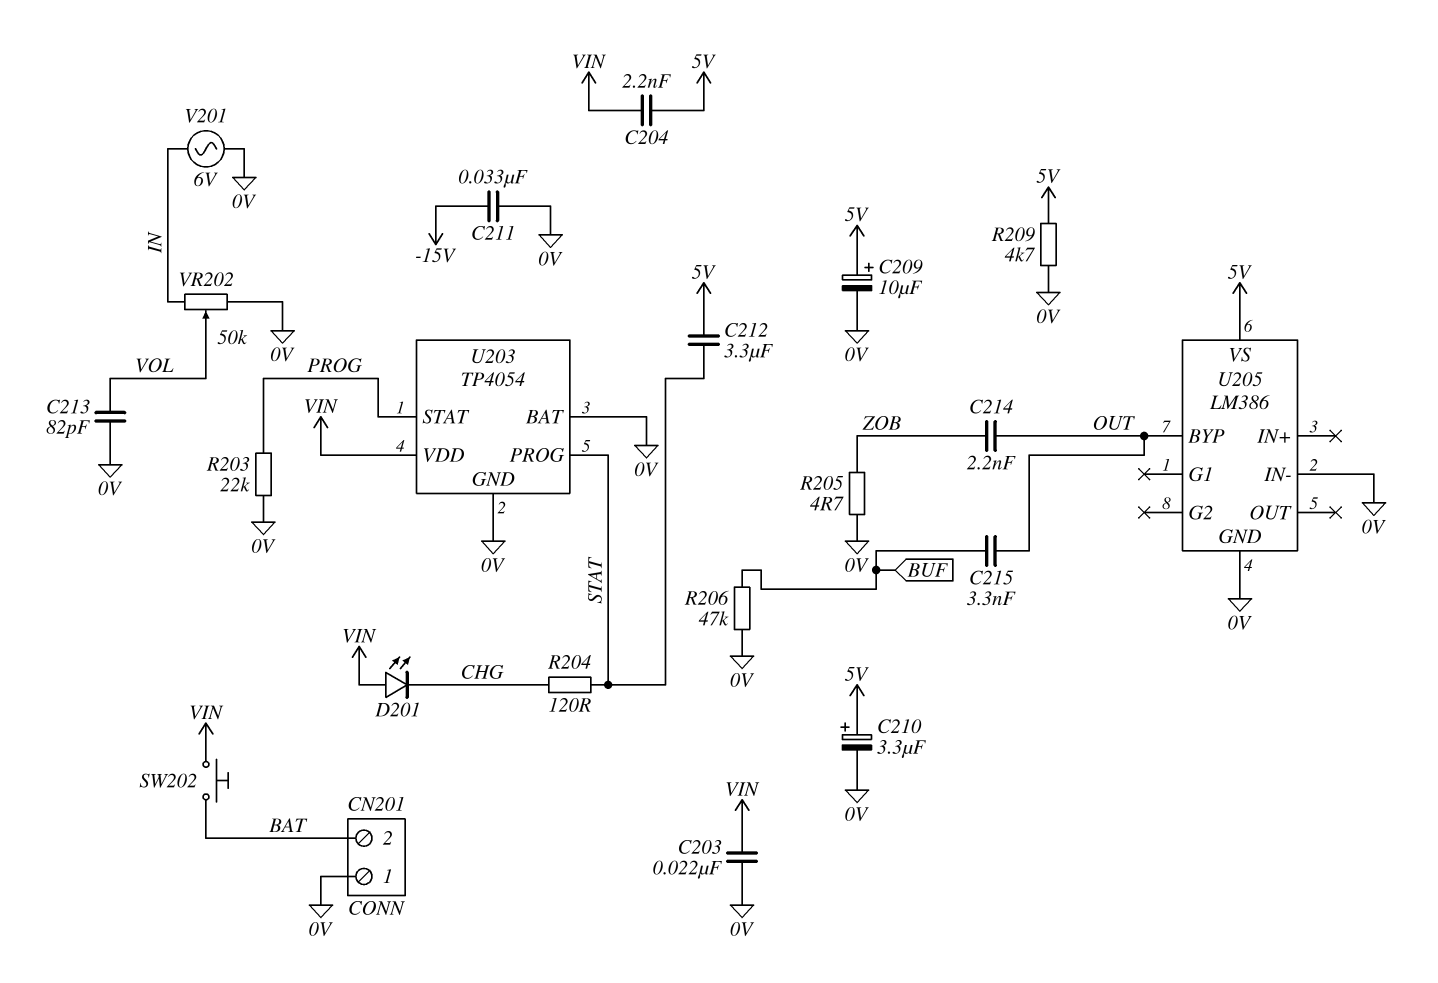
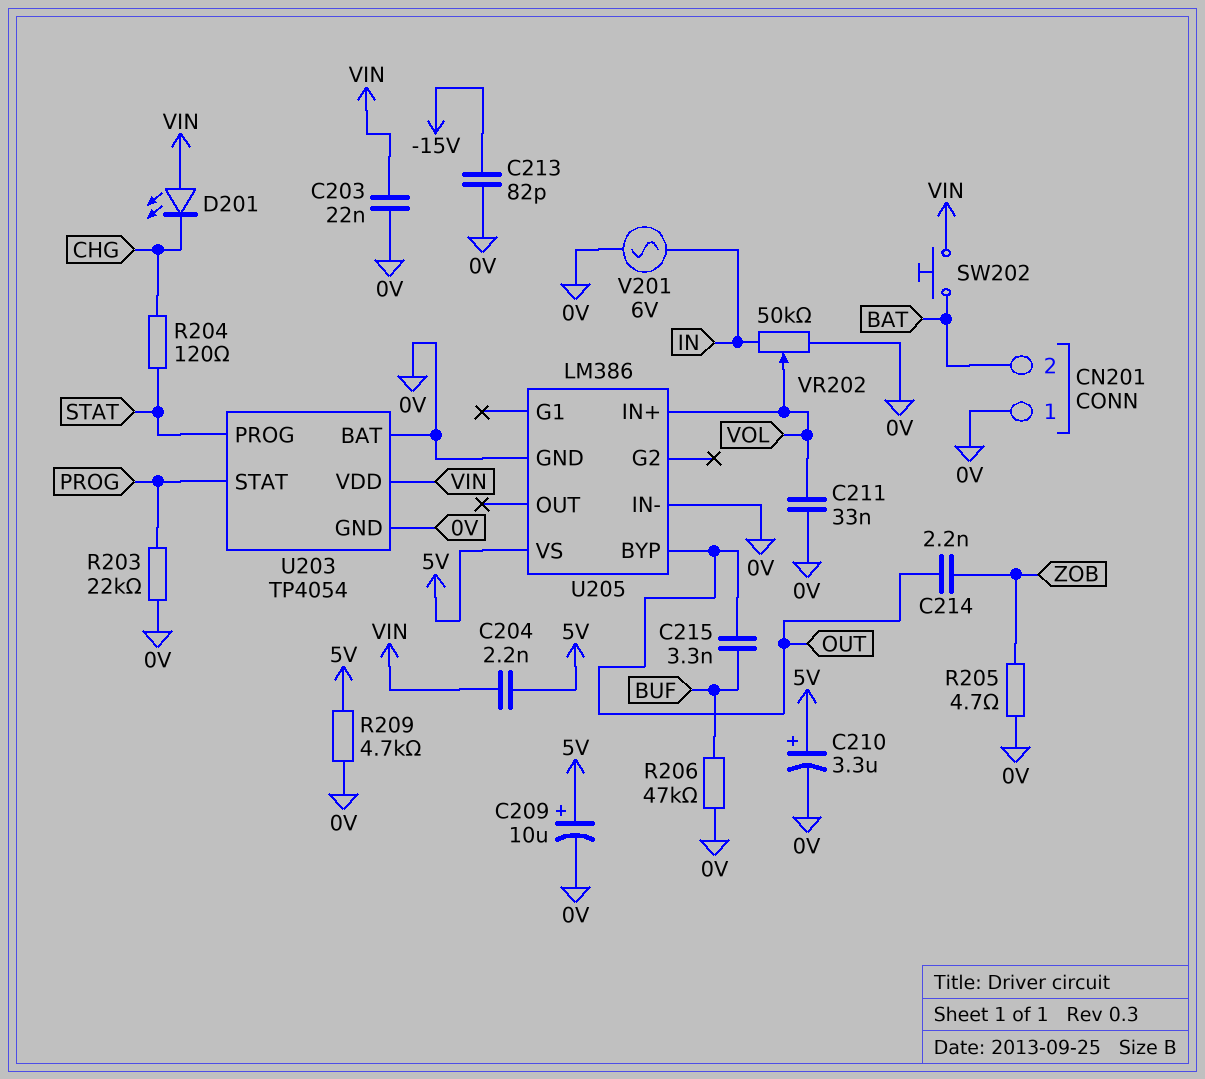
C211: 33nF (-15V, 0V) -> 33nF (0V, VOL)
C212: 3.3uF (5V, STAT) -> none
C213: 82pF (0V, VOL) -> 82pF (-15V, 0V)
U205 pin IN+: none -> VOL

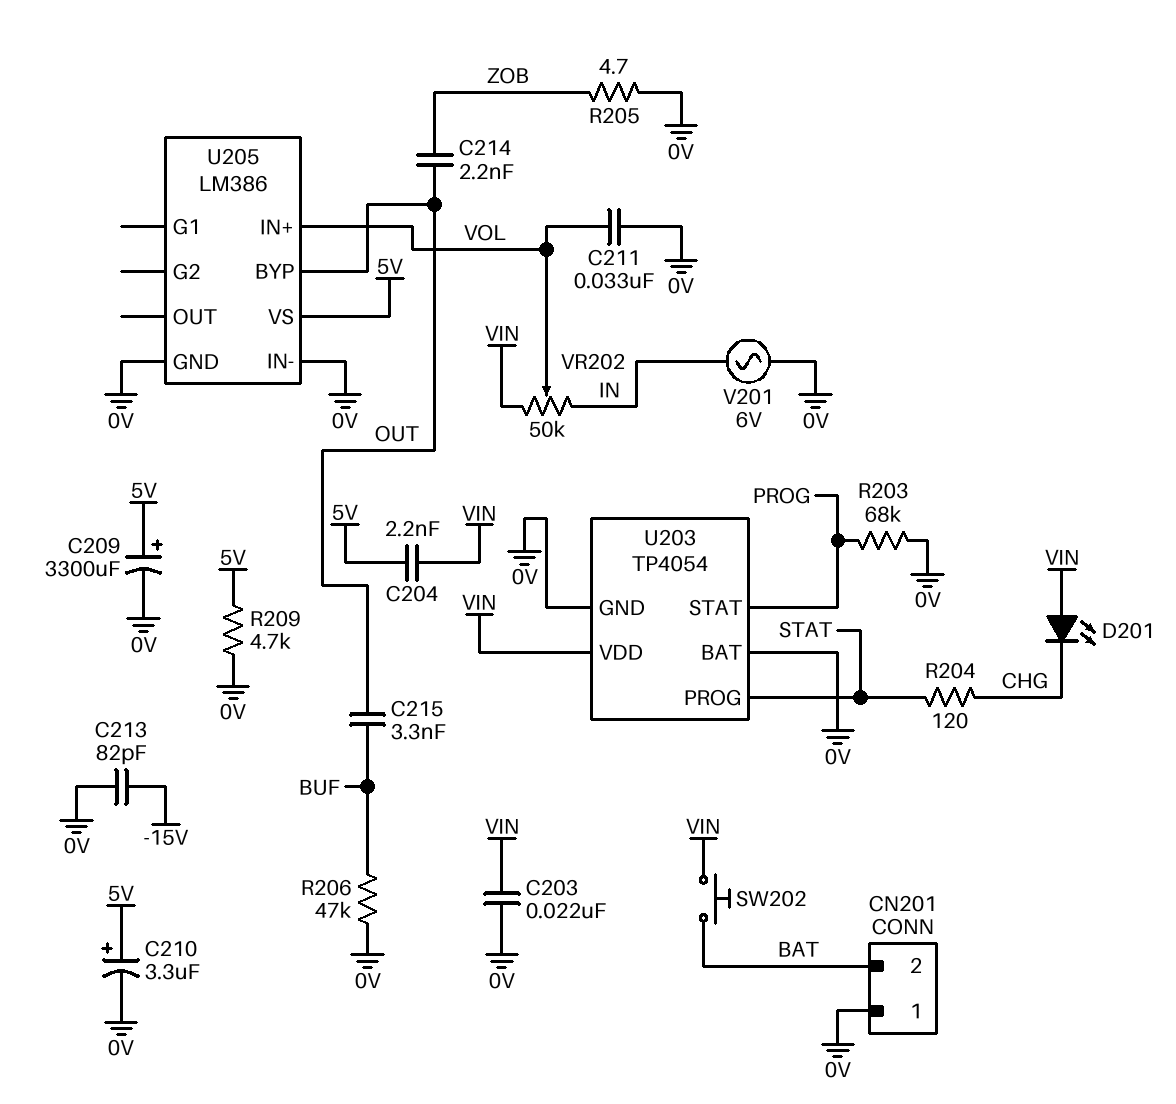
C209: 10uF (plus 5V, minus 0V) -> 3300uF (plus 5V, minus 0V)
R203: 22k (0V, PROG) -> 68k (0V, PROG)
VR202: 50k (0V, IN, wiper VOL) -> 50k (IN, VIN, wiper VOL)

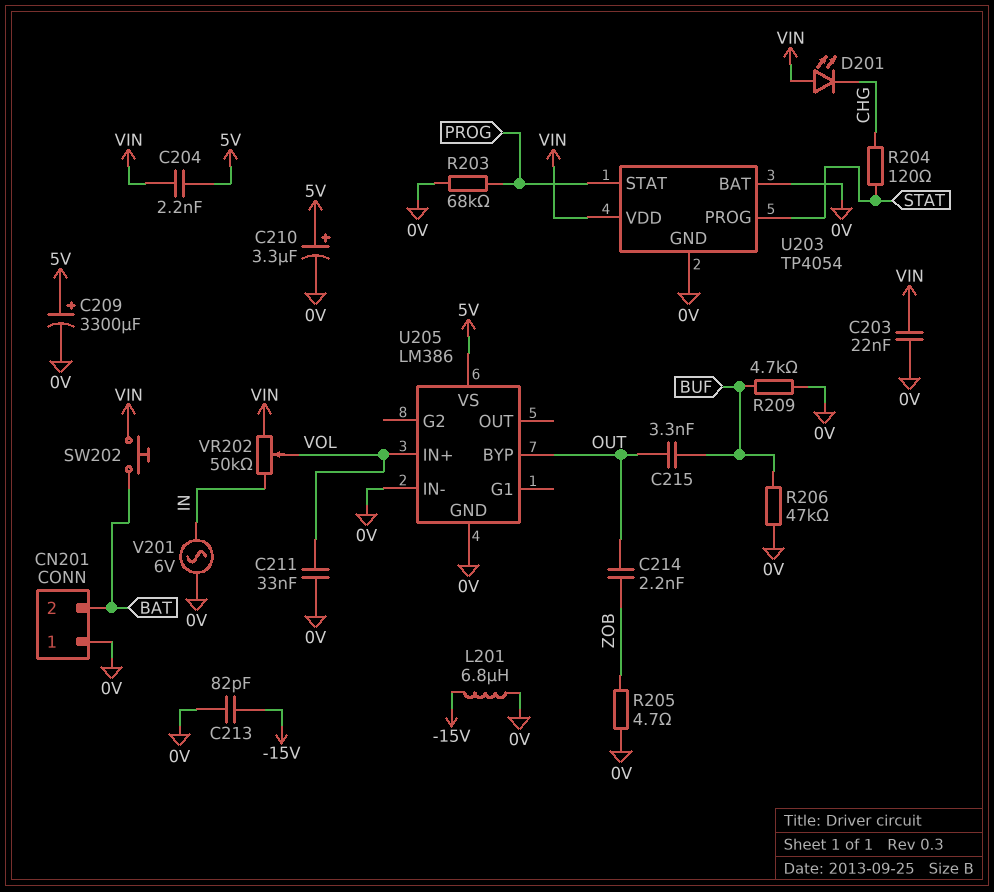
L201: none -> 6.8uH (-15V, 0V)
R209: 4.7k (0V, 5V) -> 4.7k (0V, BUF)

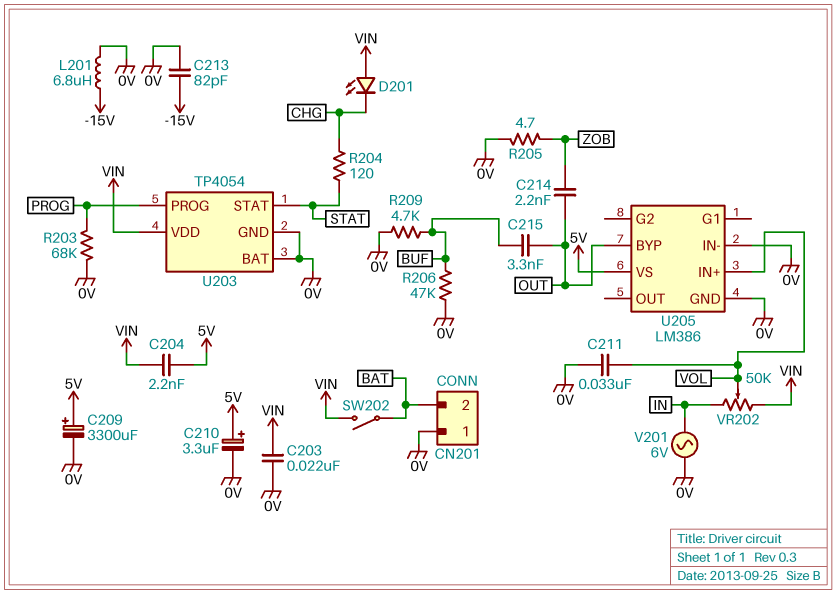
SW202: button (BAT, VIN) -> switch (BAT, VIN)
U203 pin PROG: STAT -> PROG
U203 pin STAT: PROG -> STAT

